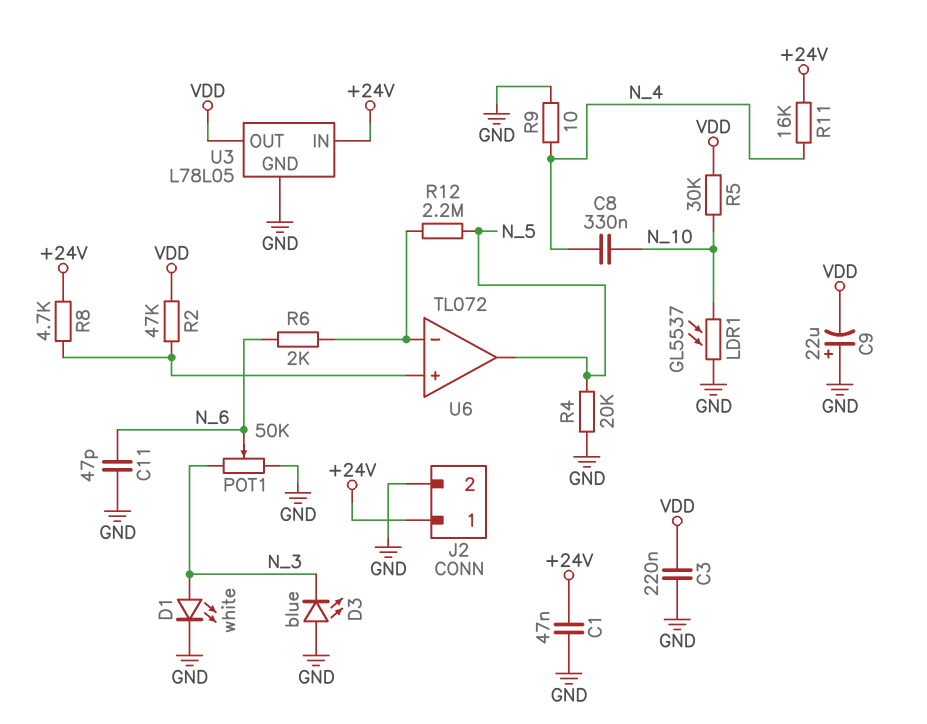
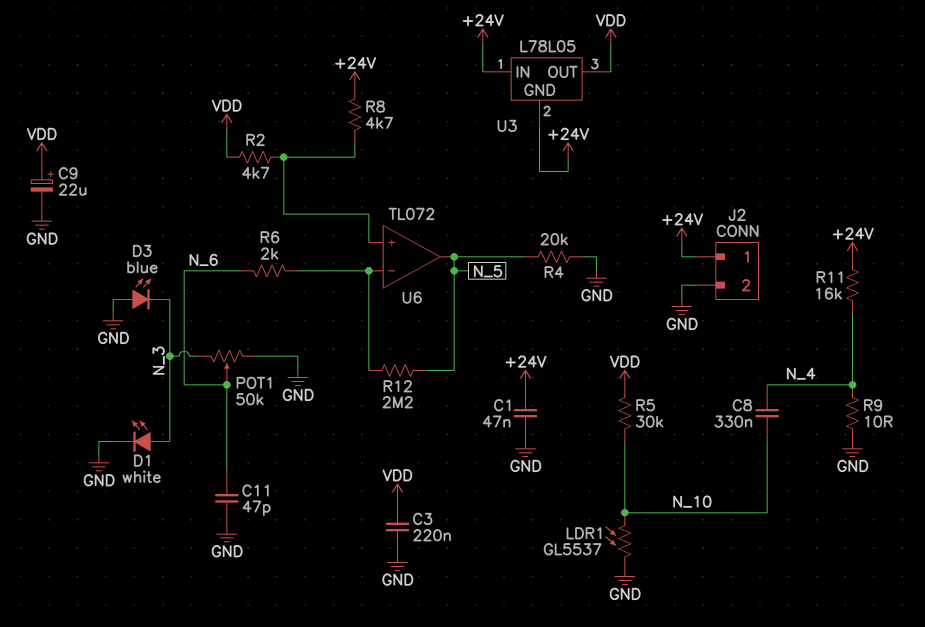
C9: 22uF (plus GND, minus VDD) -> 22uF (plus VDD, minus GND)
R2: 47k (U6/in+, VDD) -> 4.7k (U6/in+, VDD)
U3 pin GND: GND -> +24V

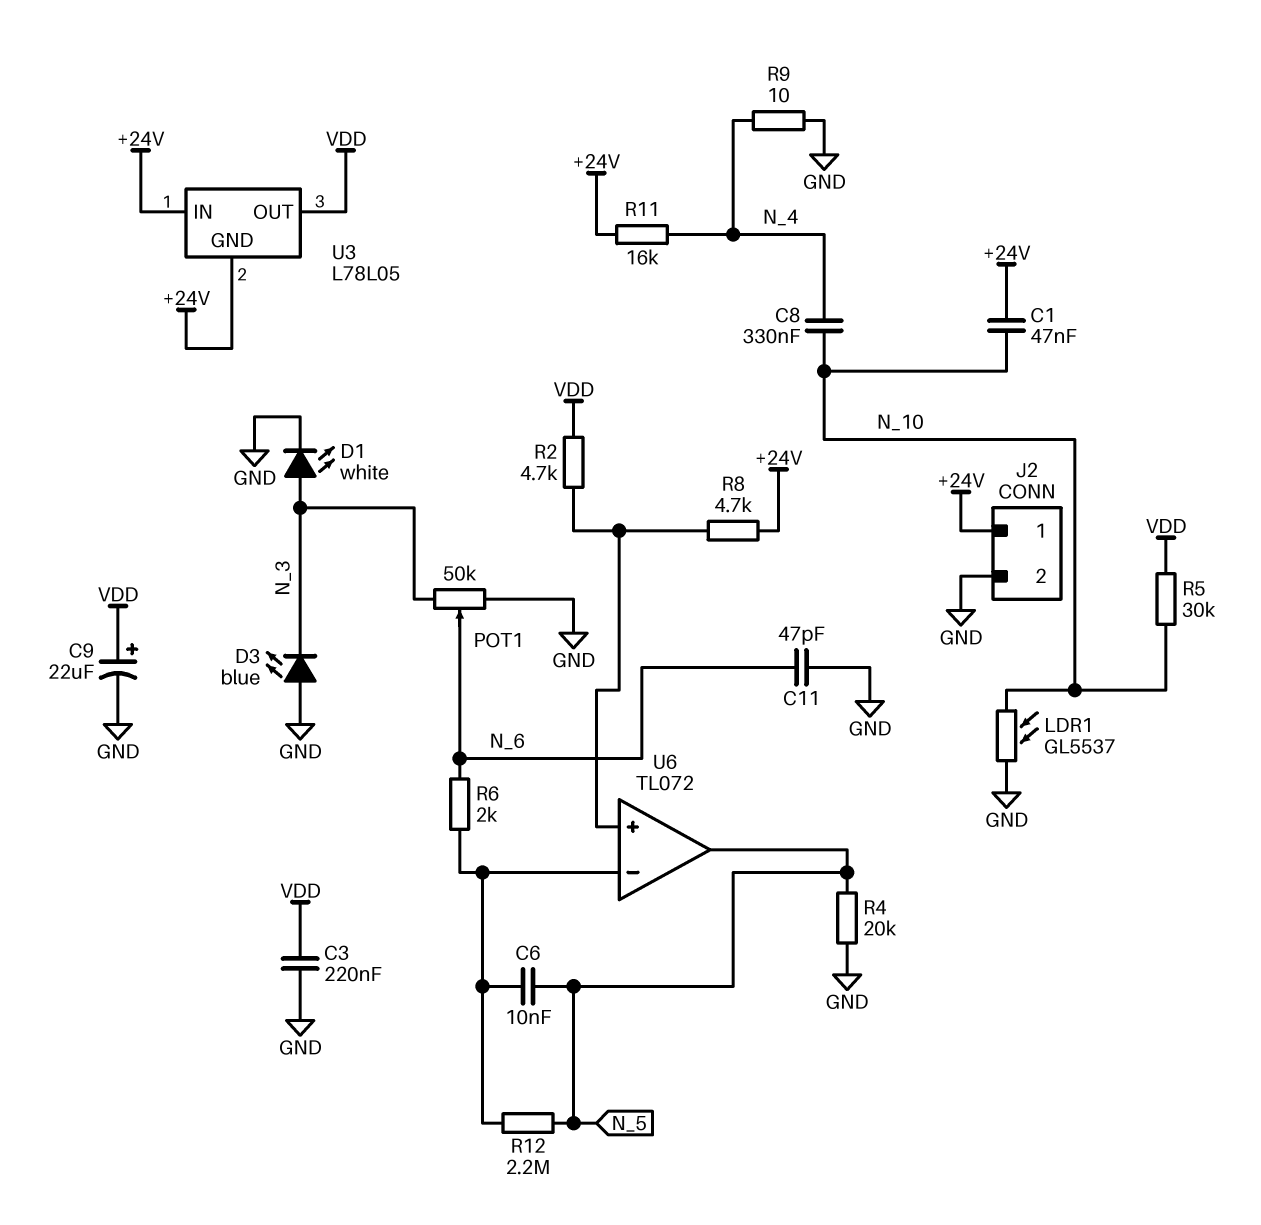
C1: 47nF (+24V, GND) -> 47nF (+24V, N_10)
C6: none -> 10nF (N_5, U6/in-)

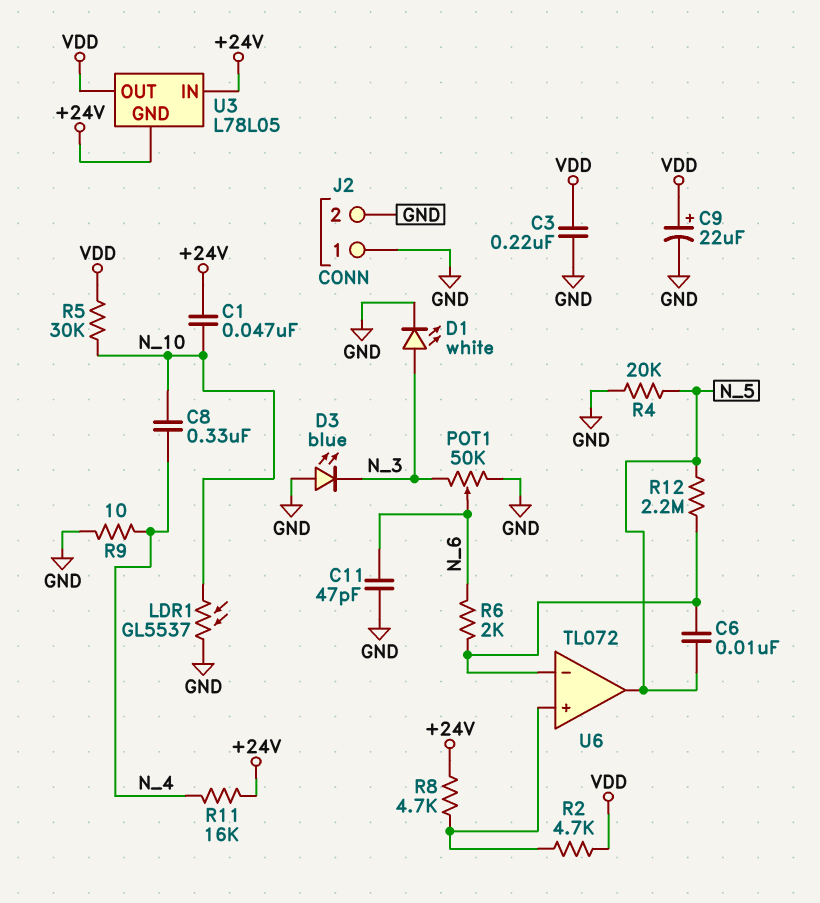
J2 pin 1: +24V -> GND

